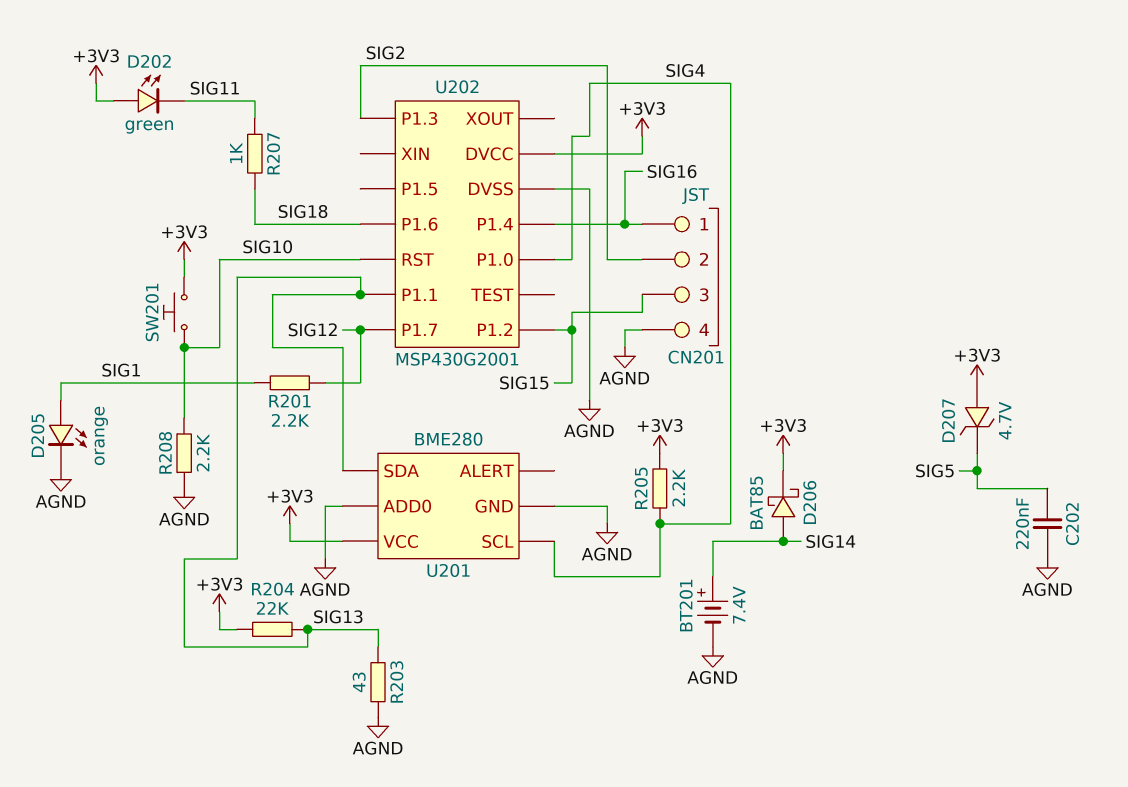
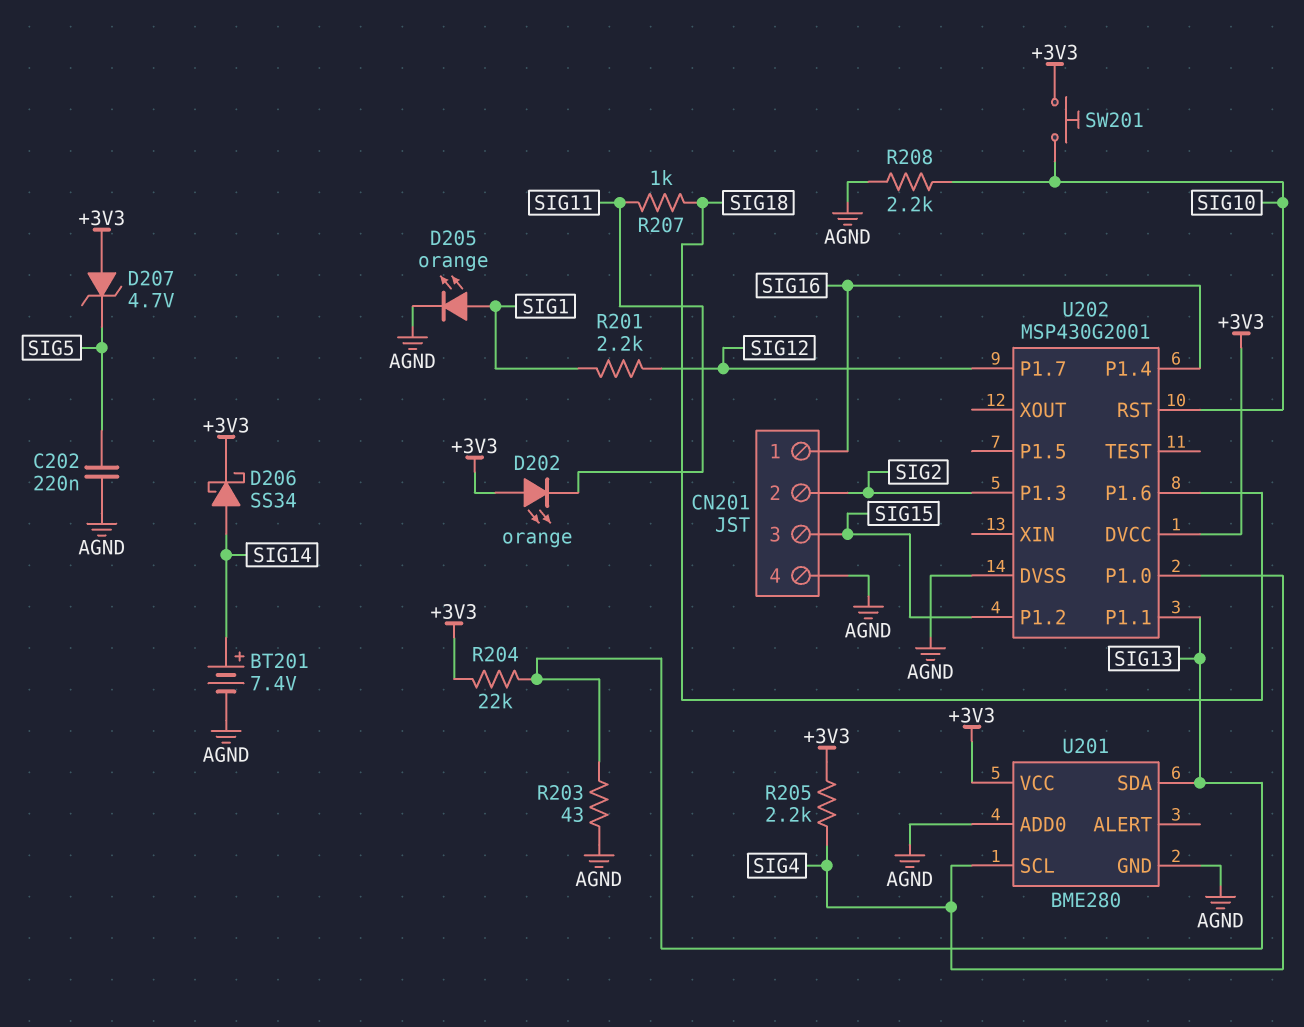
D202: LED green (A +3V3, K SIG11) -> LED orange (A +3V3, K SIG11)
D206: schottky BAT85 (A SIG14, K +3V3) -> schottky SS34 (A SIG14, K +3V3)

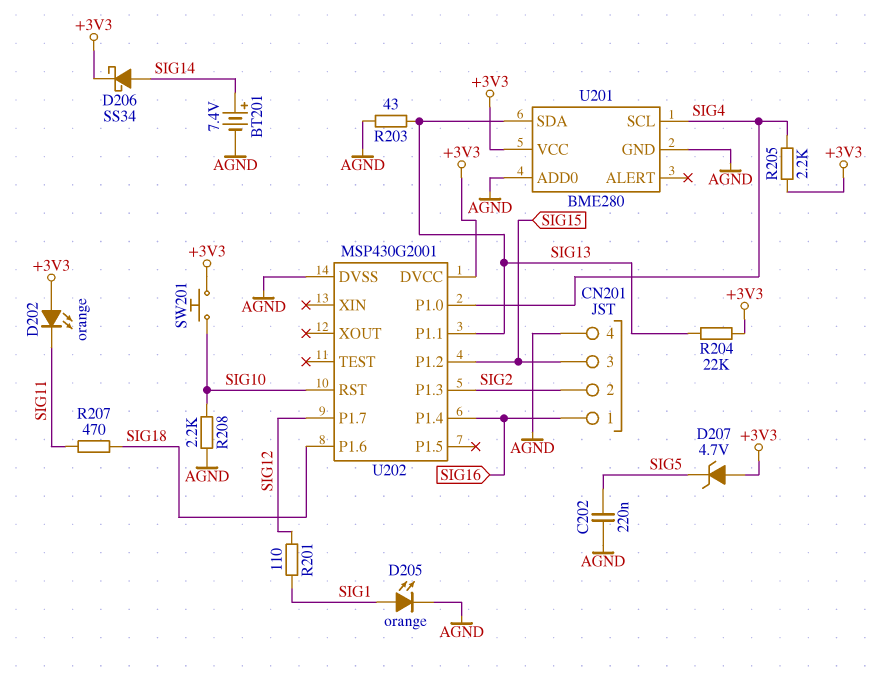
R201: 2.2k (SIG1, SIG12) -> 110 (SIG1, SIG12)
R207: 1k (SIG11, SIG18) -> 470 (SIG11, SIG18)

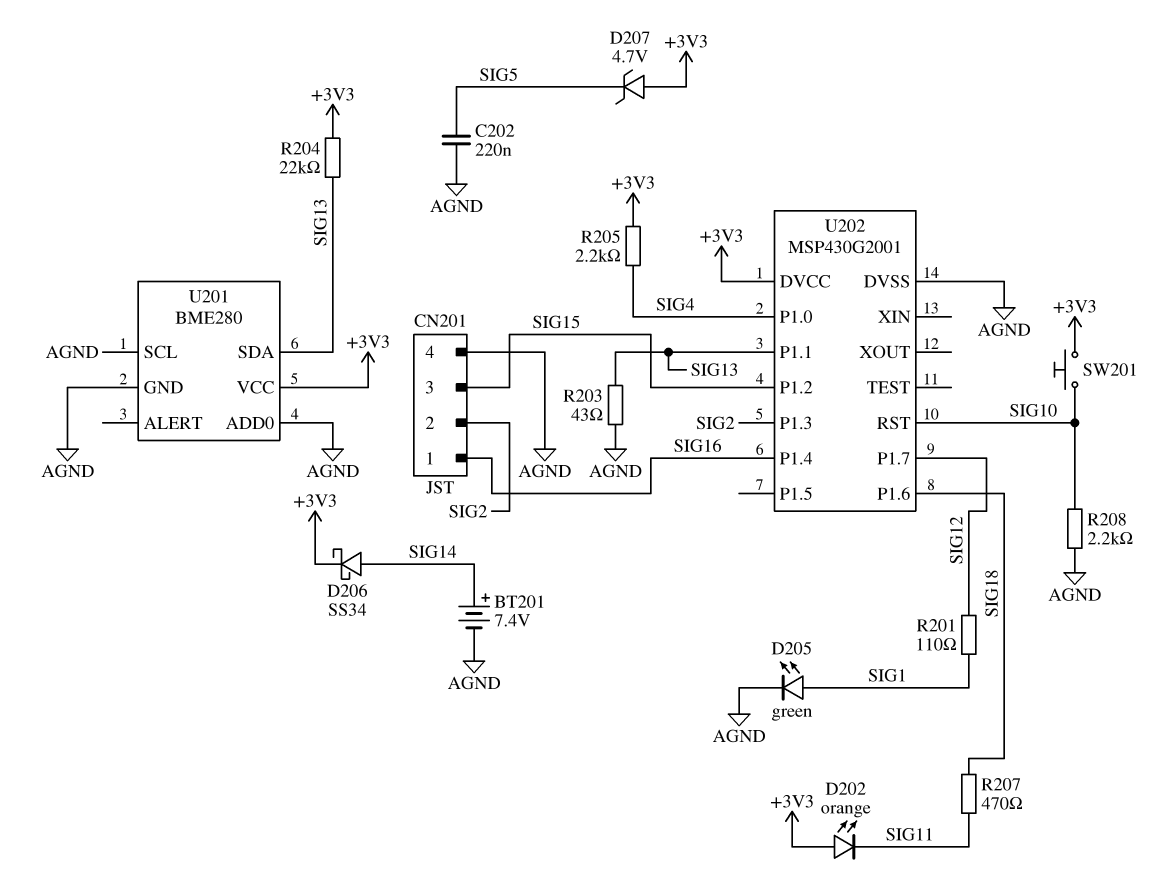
D205: LED orange (A SIG1, K AGND) -> LED green (A SIG1, K AGND)
U201 pin SCL: SIG4 -> AGND

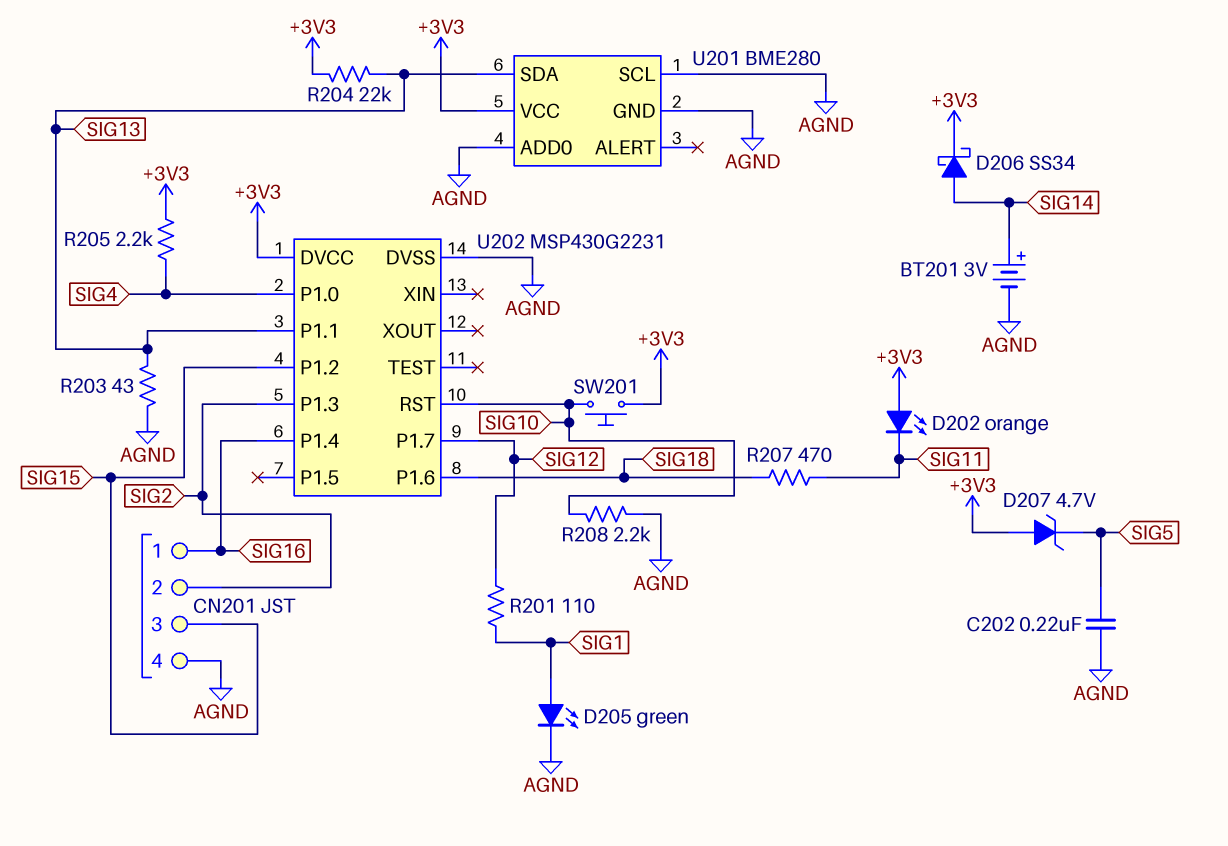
BT201: 7.4V (plus SIG14, minus AGND) -> 3V (plus SIG14, minus AGND)
U202: MSP430G2001 -> MSP430G2231

